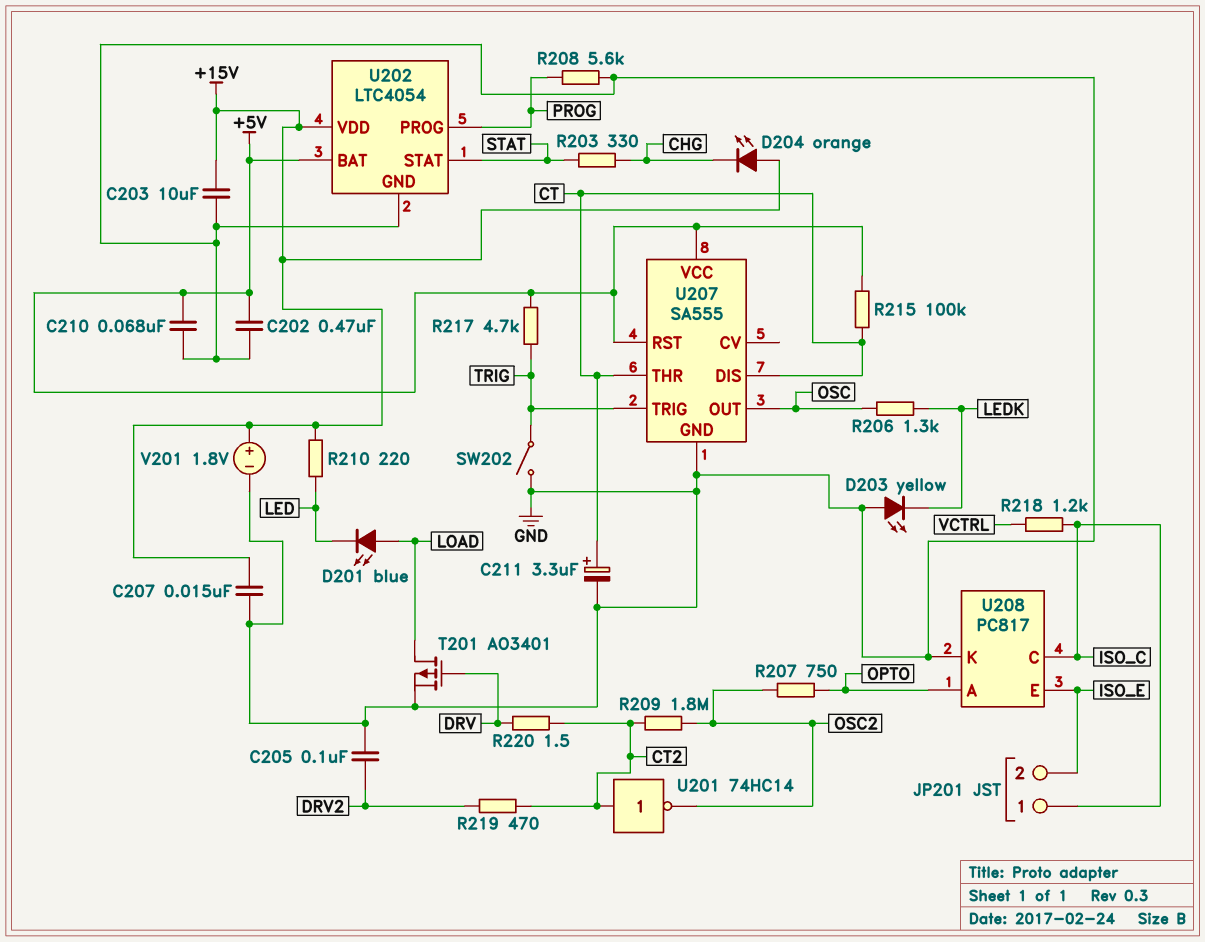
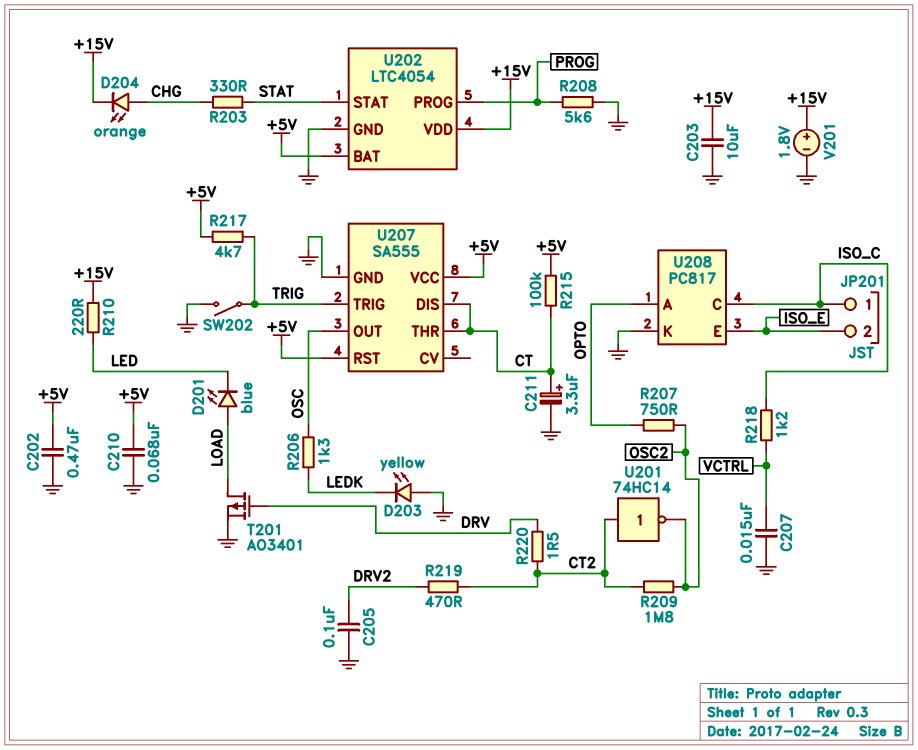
C207: 15nF (+15V, GND) -> 15nF (GND, VCTRL)
D204: LED orange (A +15V, K CHG) -> LED orange (A CHG, K +15V)

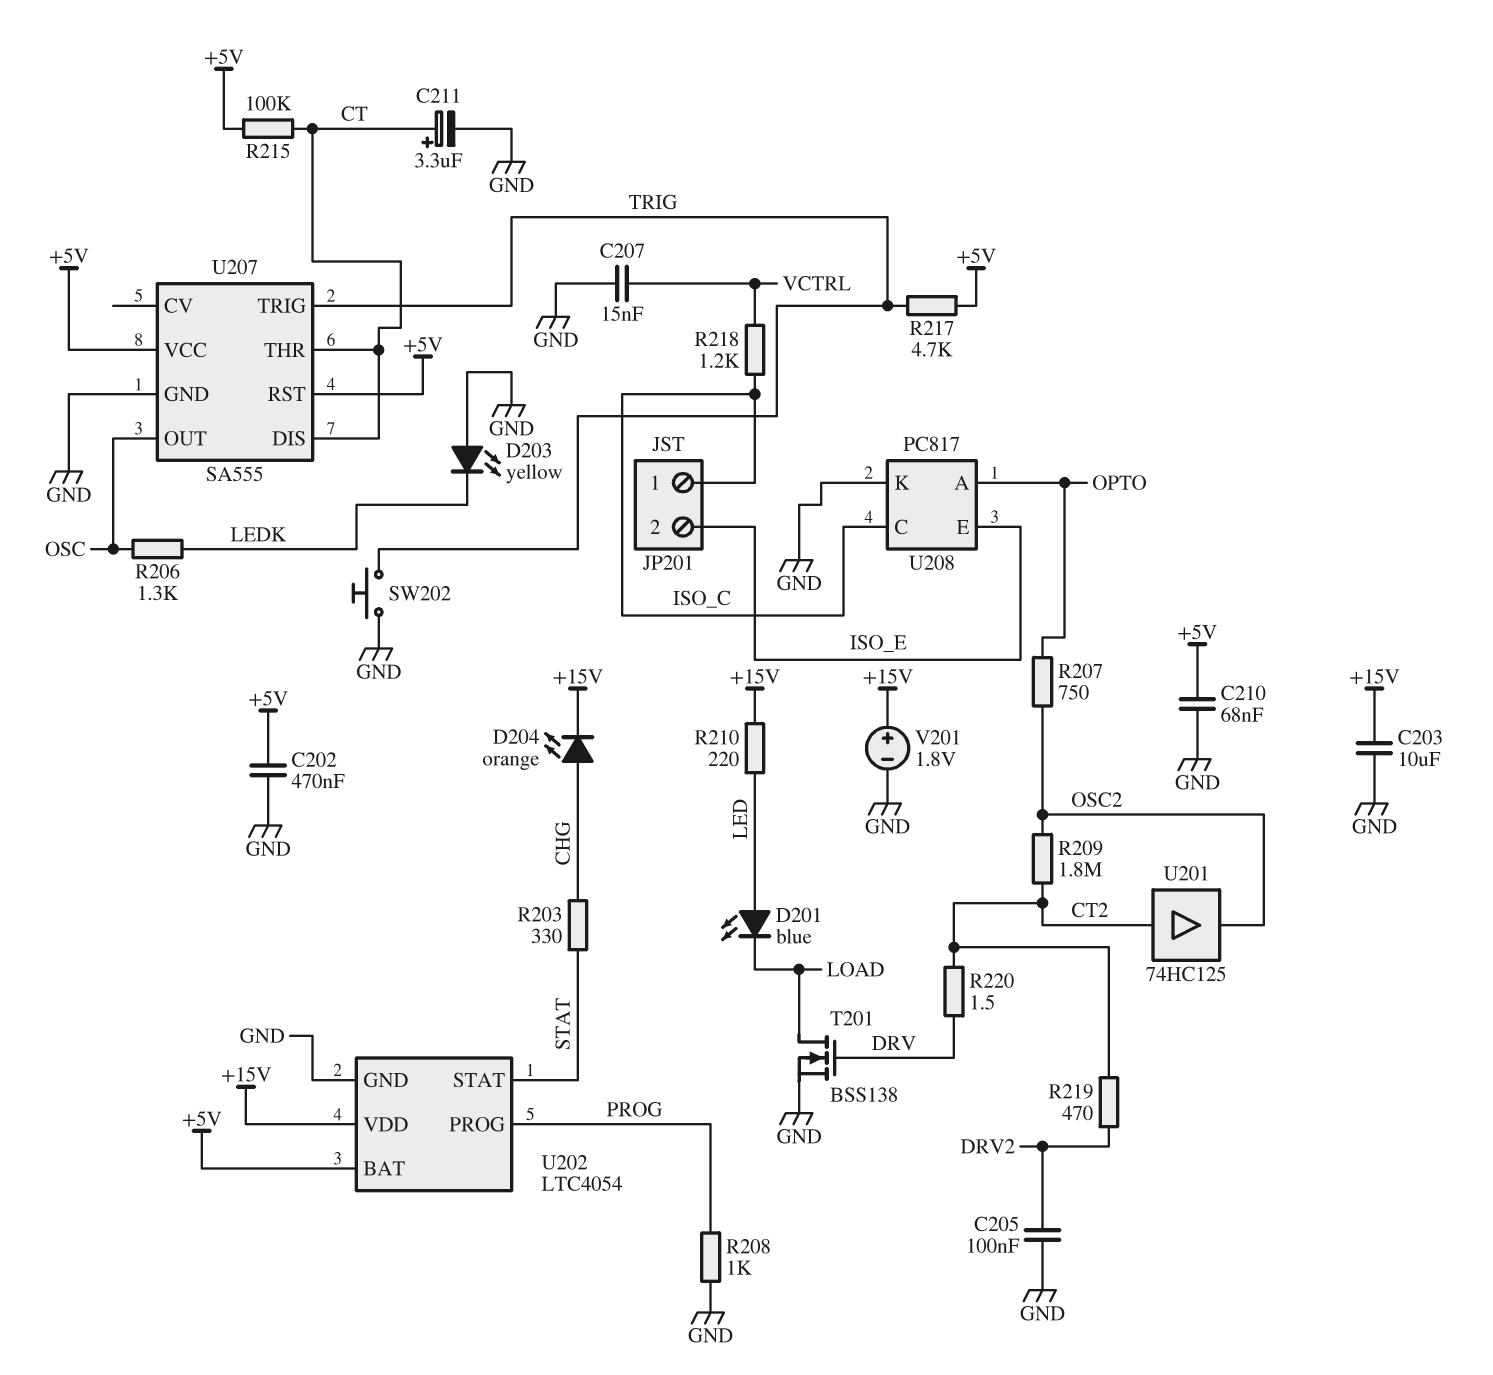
D201: LED blue (A LOAD, K LED) -> LED blue (A LED, K LOAD)
R208: 5.6k (GND, PROG) -> 1k (GND, PROG)
SW202: switch (GND, TRIG) -> button (GND, TRIG)
T201: PMOS AO3401 (G DRV, D LOAD, S GND) -> NMOS BSS138 (G DRV, D LOAD, S GND)
U201: NOT 74HC14 (in CT2, out OSC2) -> buffer 74HC125 (in CT2, out OSC2)

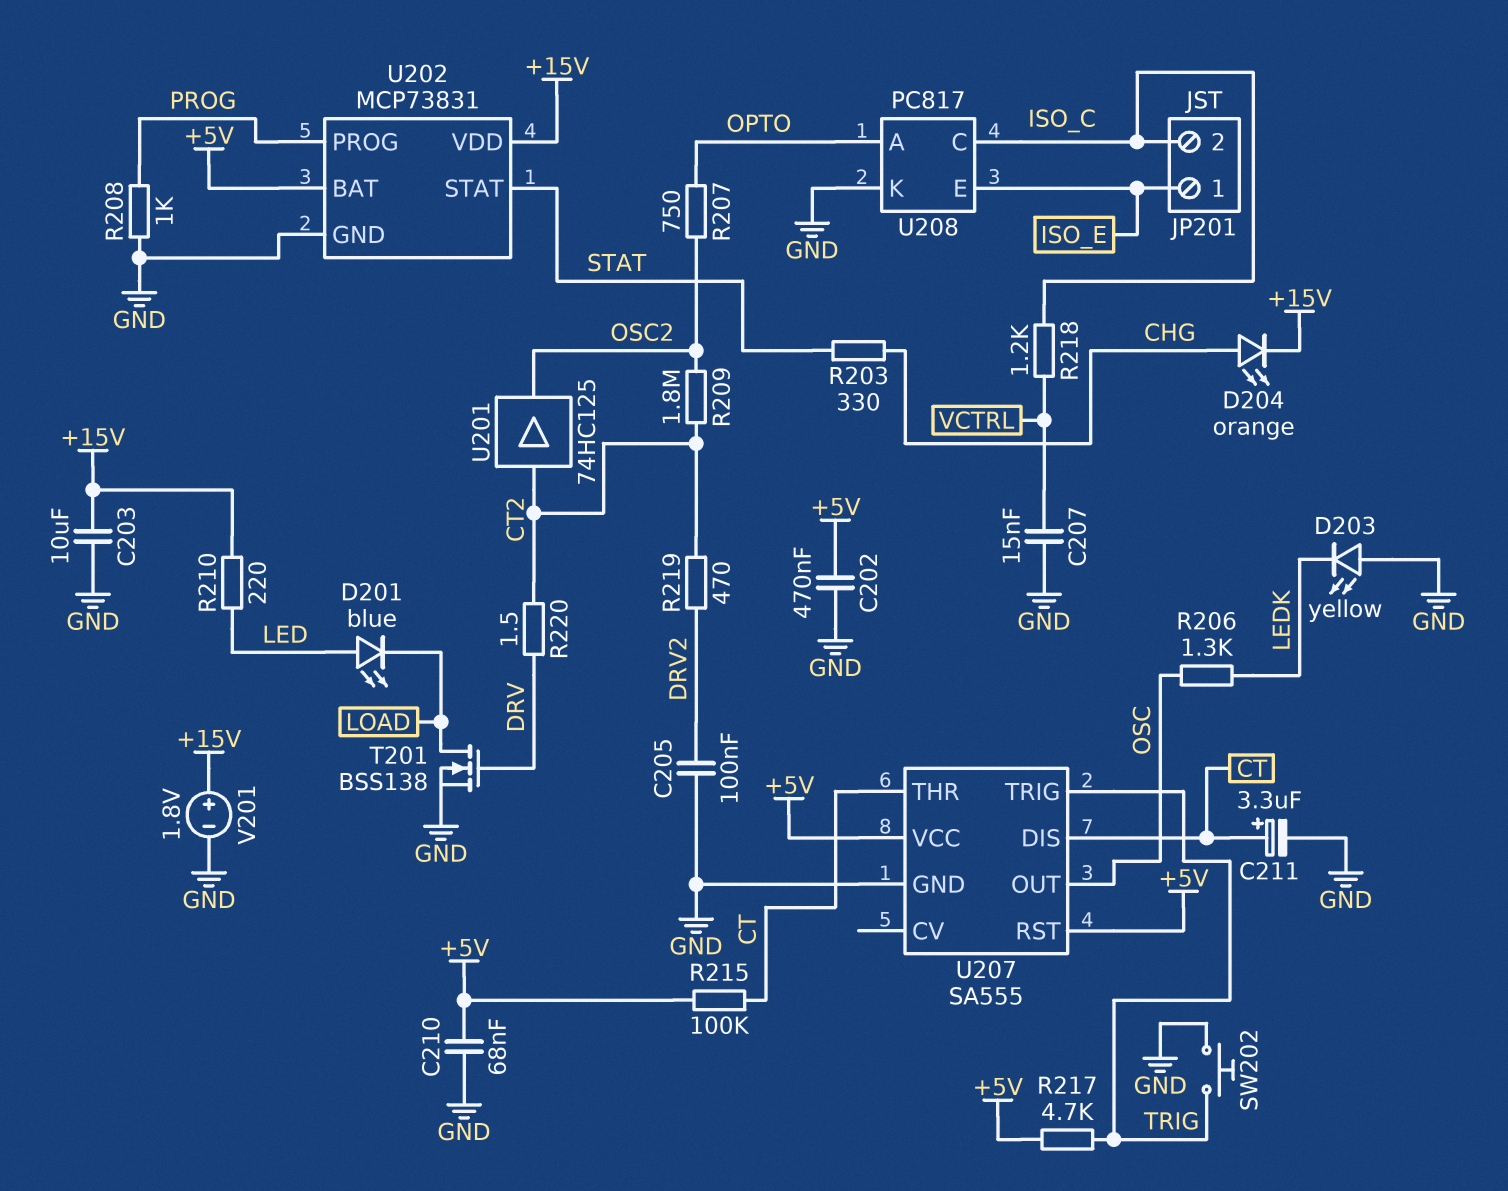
JP201 pin 1: ISO_C -> ISO_E
JP201 pin 2: ISO_E -> ISO_C
U202: LTC4054 -> MCP73831

